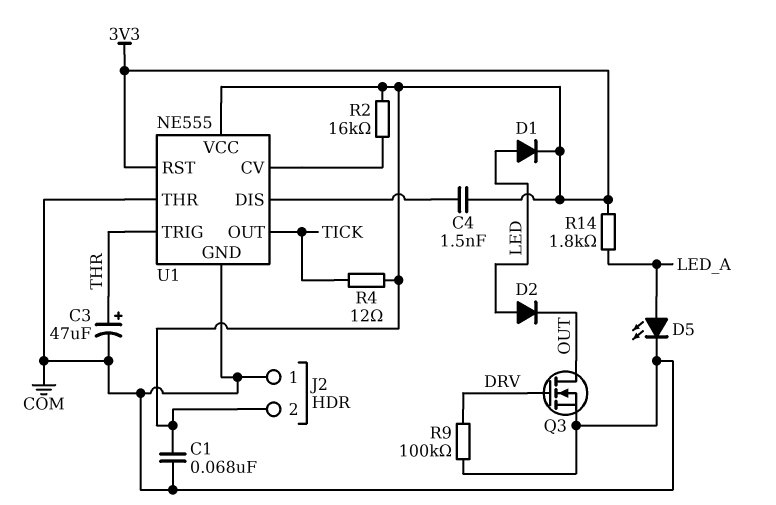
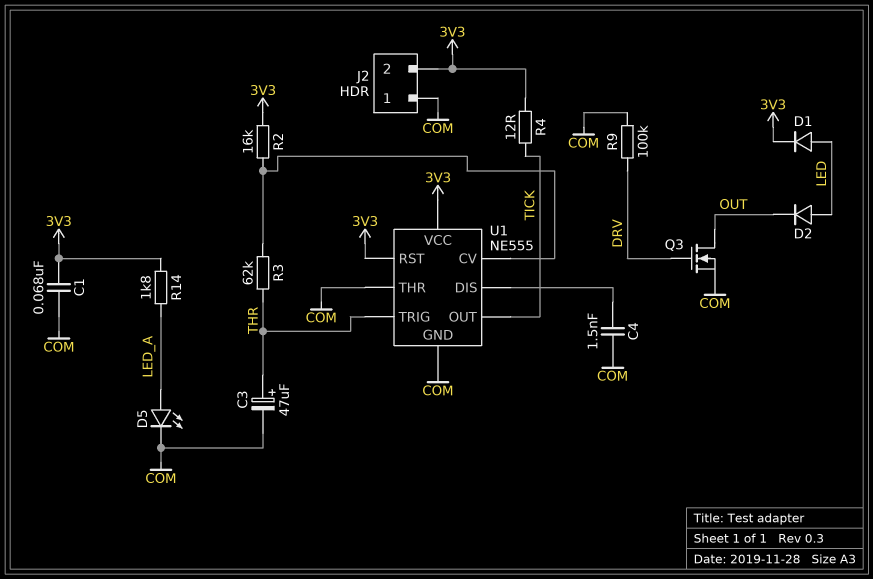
C4: 1.5nF (3V3, U1/DIS) -> 1.5nF (COM, U1/DIS)
R3: none -> 62k (THR, U1/CV)

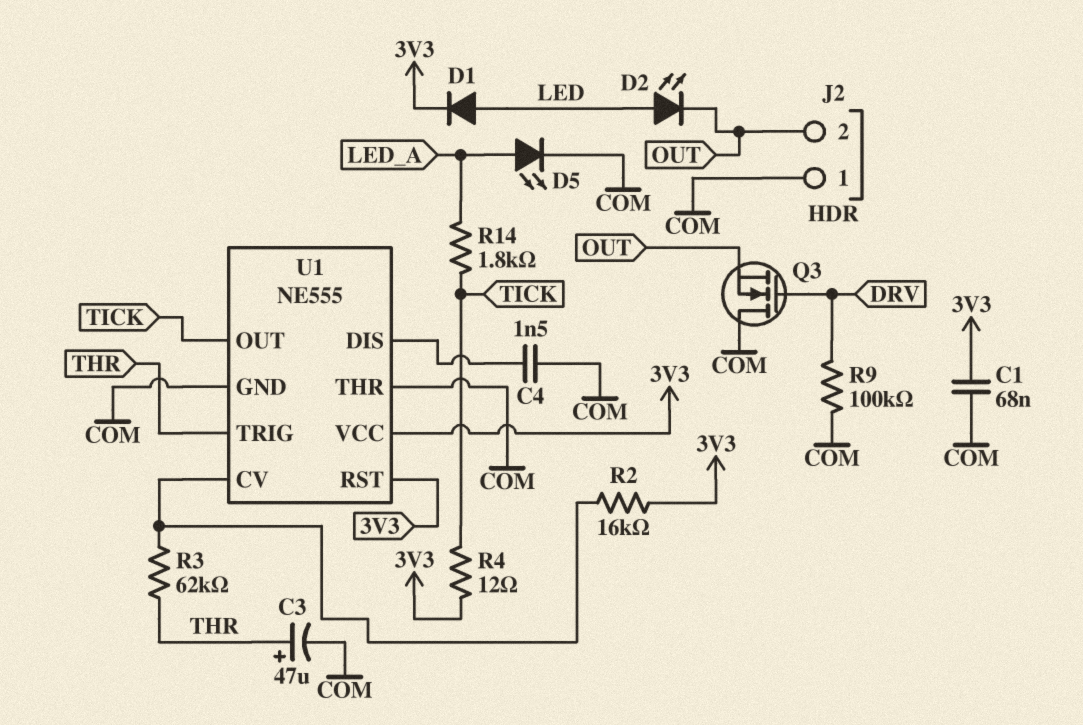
D2: diode (A LED, K OUT) -> LED (A LED, K OUT)
J2 pin 2: 3V3 -> OUT
Q3: NMOS (G DRV, D OUT, S COM) -> NMOS (G DRV, D COM, S OUT)
R14: 1.8k (3V3, LED_A) -> 1.8k (LED_A, TICK)

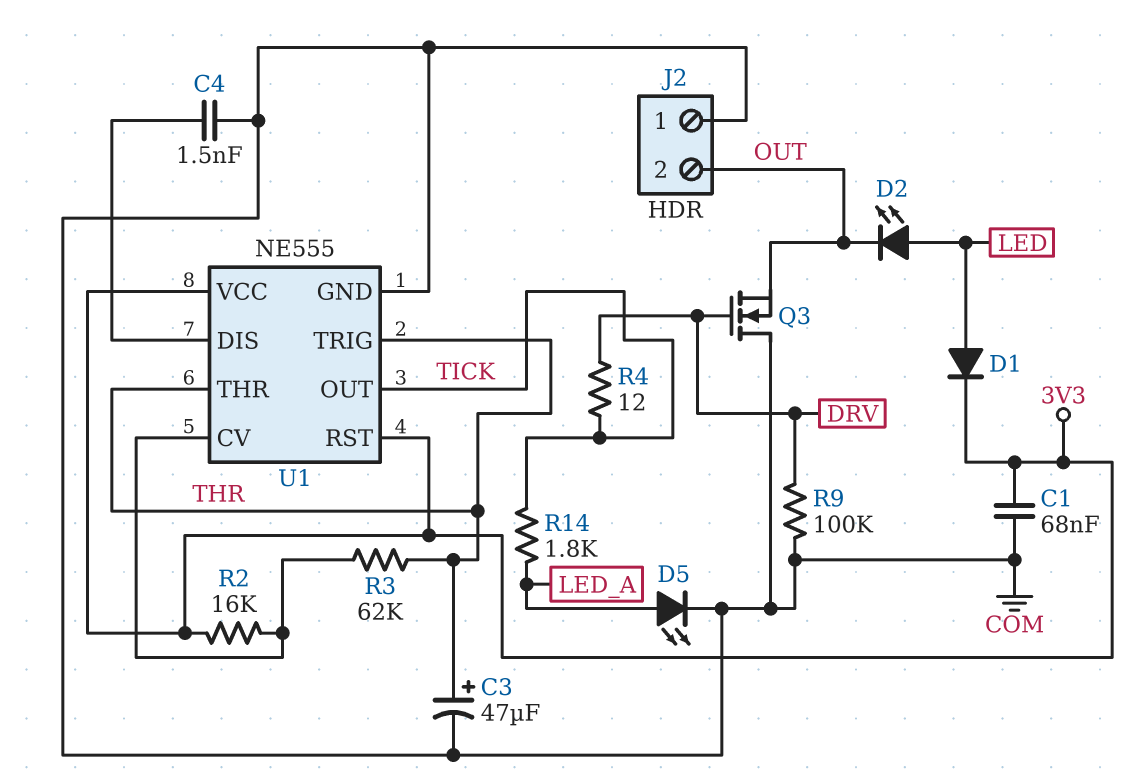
R4: 12 (3V3, TICK) -> 12 (DRV, TICK)
U1 pin THR: COM -> THR

